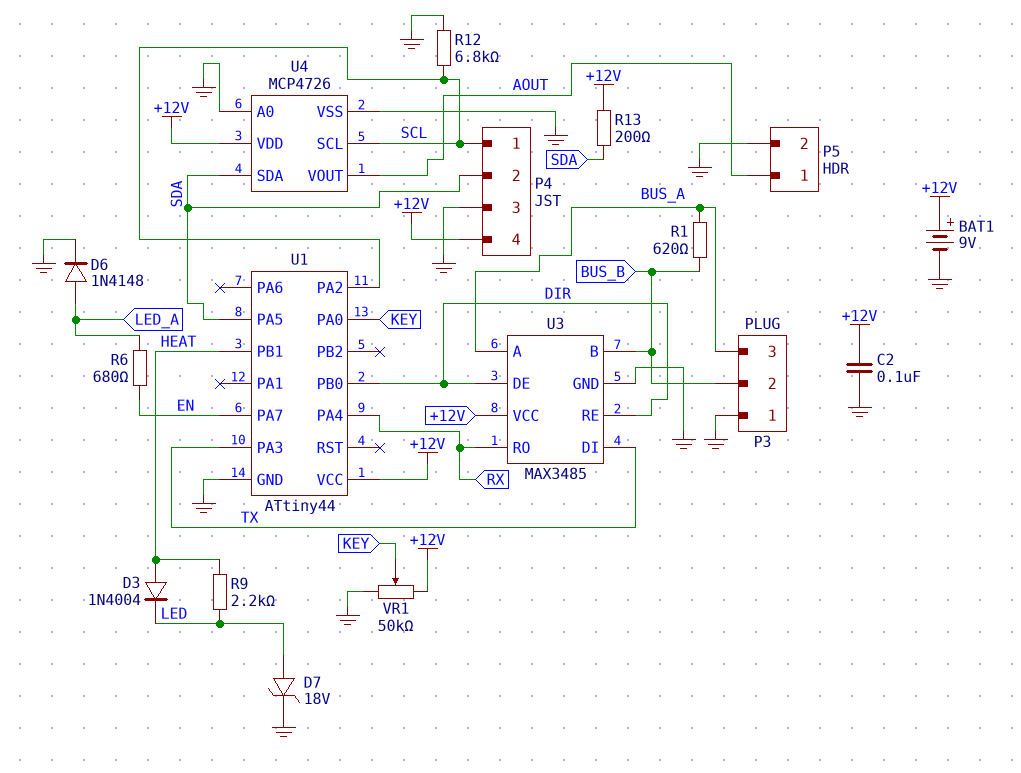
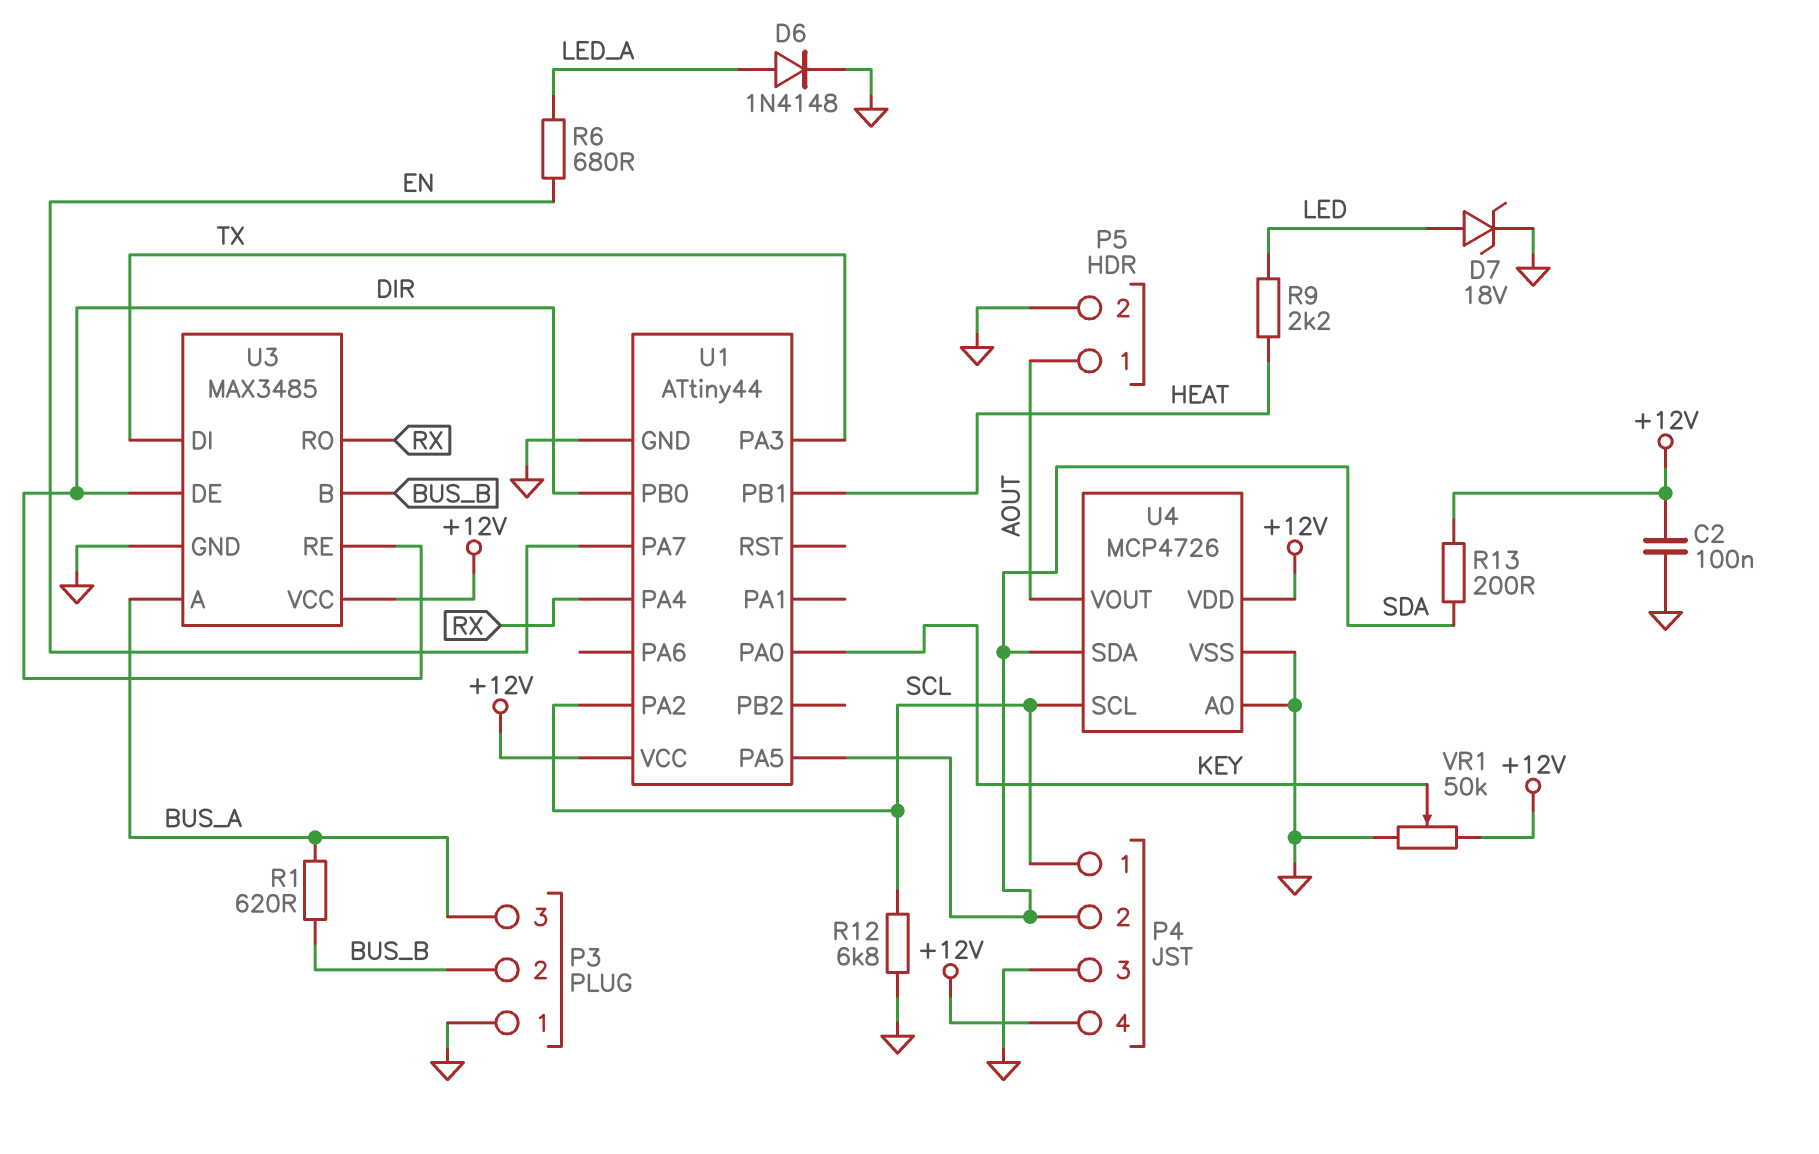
BAT1: 9V (plus +12V, minus GND) -> none
D3: diode 1N4004 (A HEAT, K LED) -> none

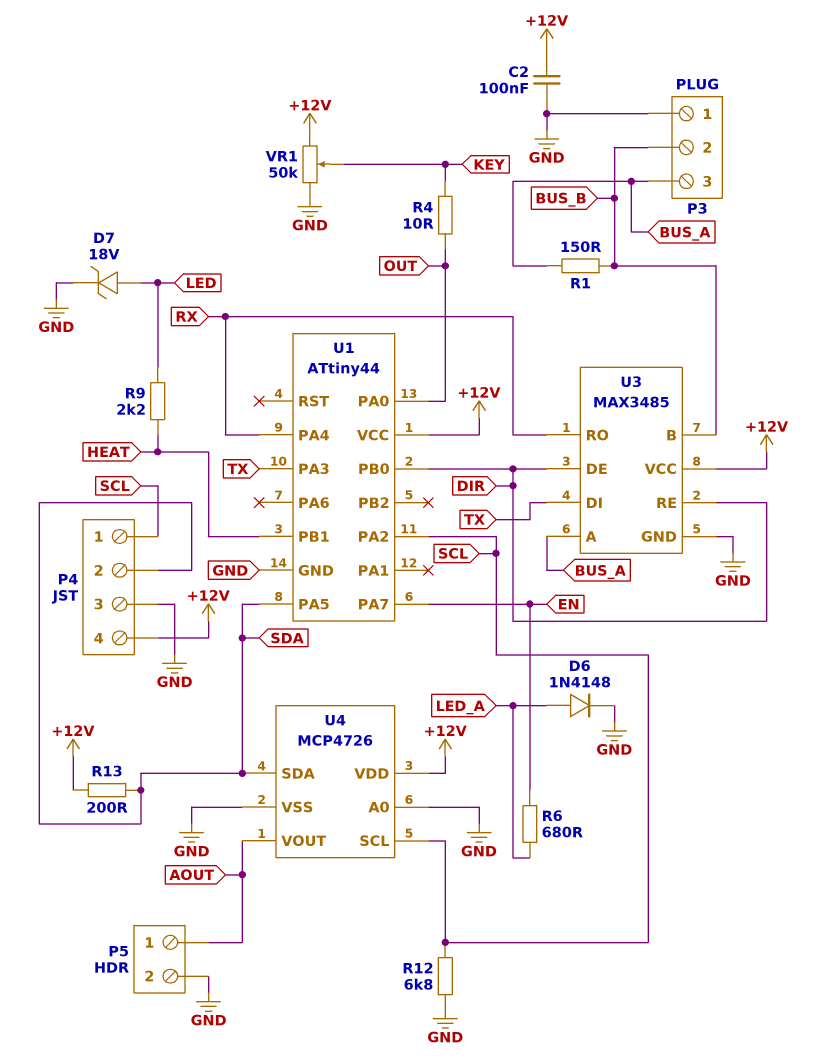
R1: 620 (BUS_A, BUS_B) -> 150 (BUS_A, BUS_B)
R4: none -> 10 (KEY, OUT)
U1 pin PA0: KEY -> OUT

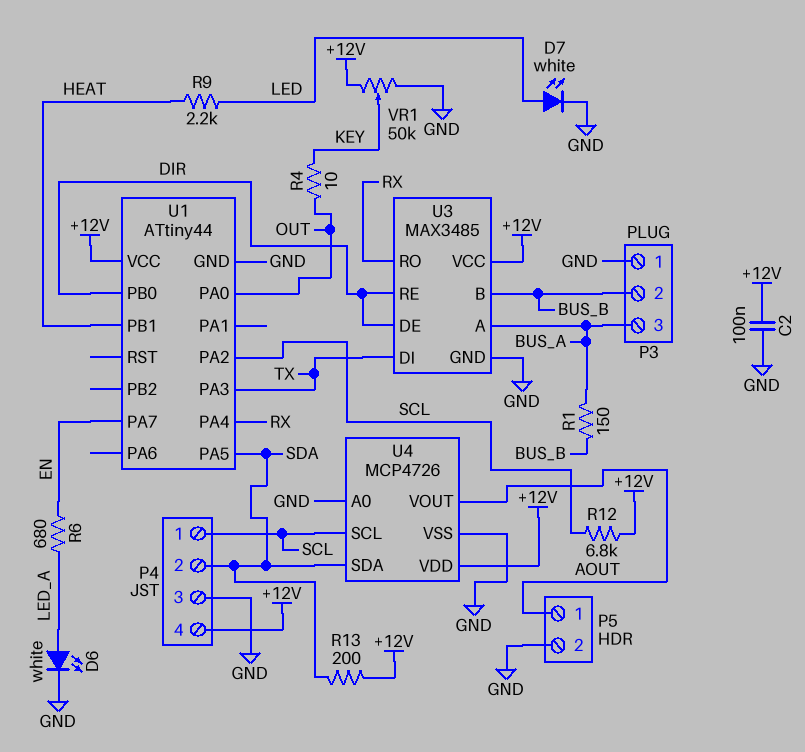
D6: diode 1N4148 (A LED_A, K GND) -> LED white (A LED_A, K GND)
D7: zener 18V (A LED, K GND) -> LED white (A LED, K GND)
R12: 6.8k (GND, SCL) -> 6.8k (+12V, SCL)

